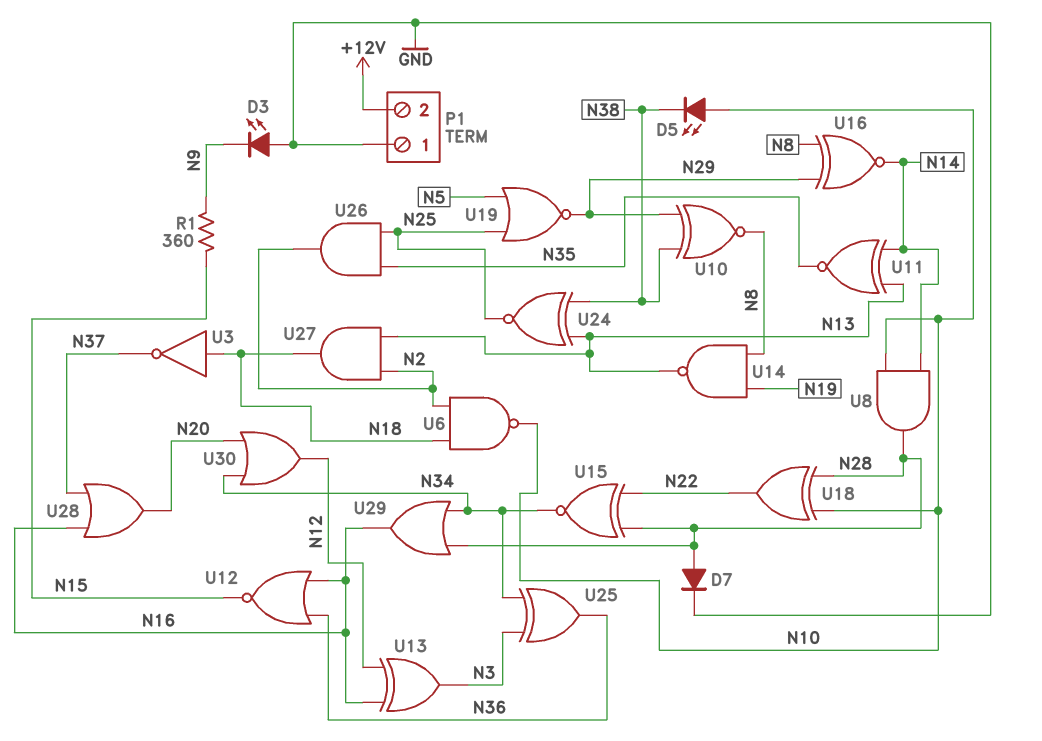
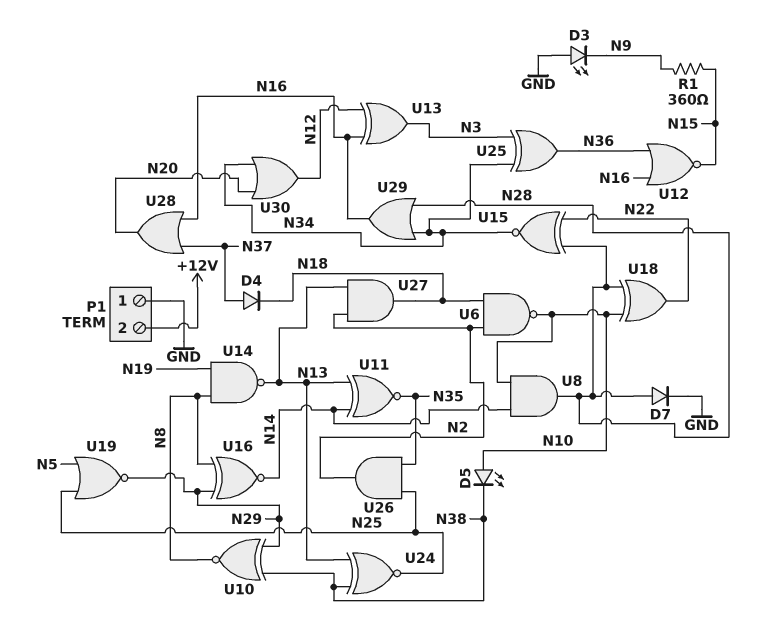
D4: none -> diode (A N37, K N18)
U3: NOT (in N18, out N37) -> none

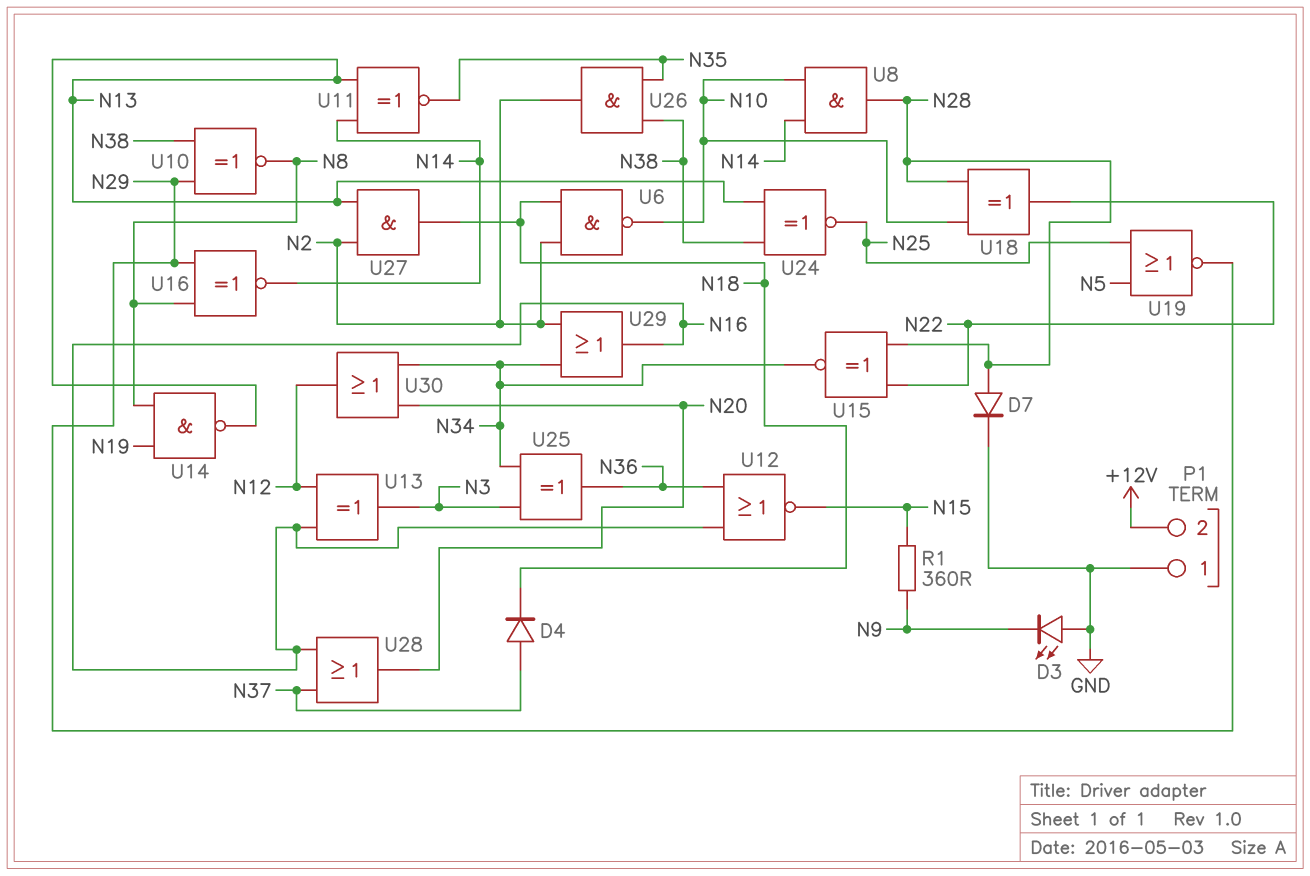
D5: LED (A N10, K N38) -> none
U26: AND (in N25, in N35, out N2) -> AND (in N35, in N38, out N2)
U29: OR (in N28, in N34, out N16) -> OR (in N2, in N34, out N16)

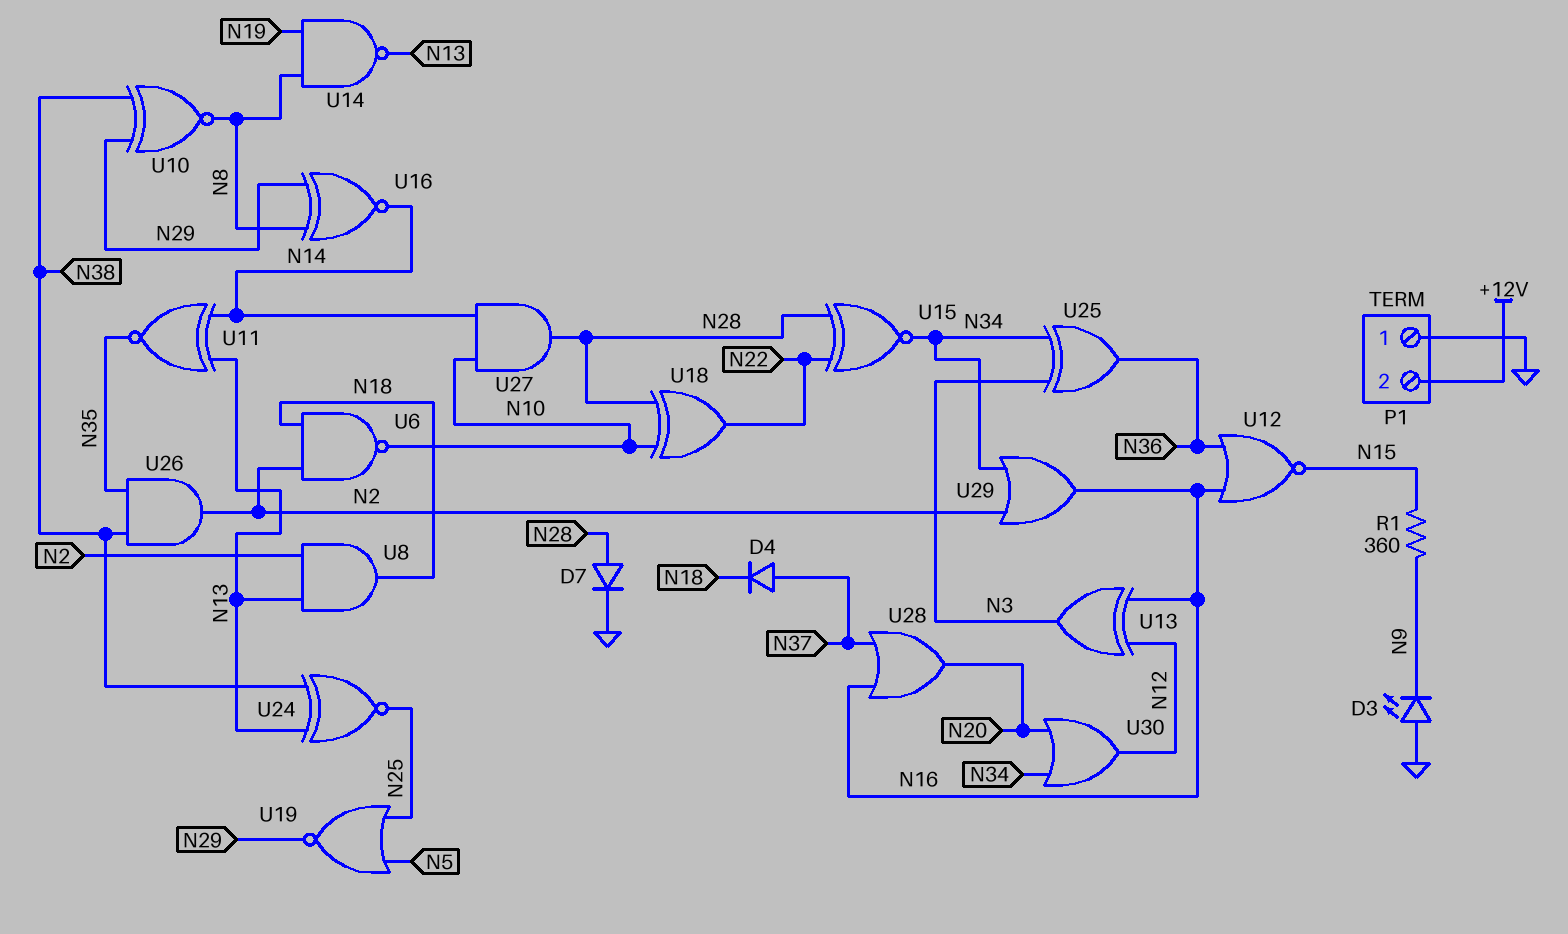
U8: AND (in N10, in N14, out N28) -> AND (in N2, in N13, out N18)
U27: AND (in N2, in N13, out N18) -> AND (in N10, in N14, out N28)

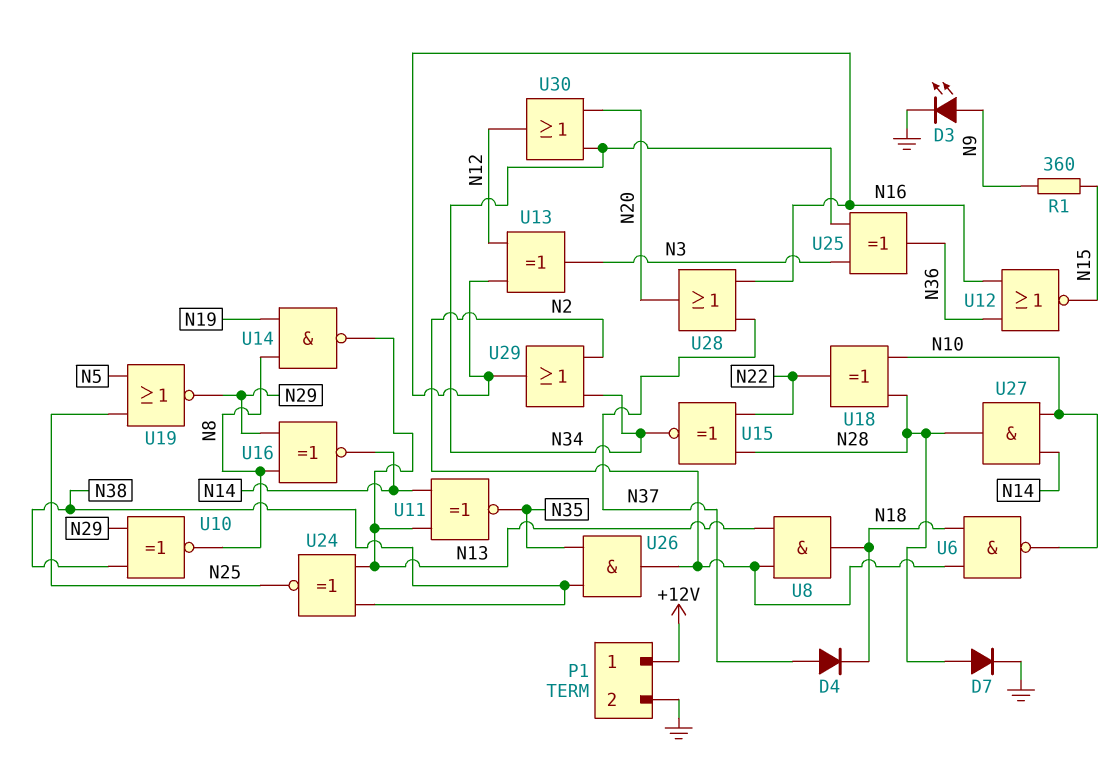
D3: LED (A GND, K N9) -> LED (A N9, K GND)
P1 pin 1: GND -> +12V
P1 pin 2: +12V -> GND

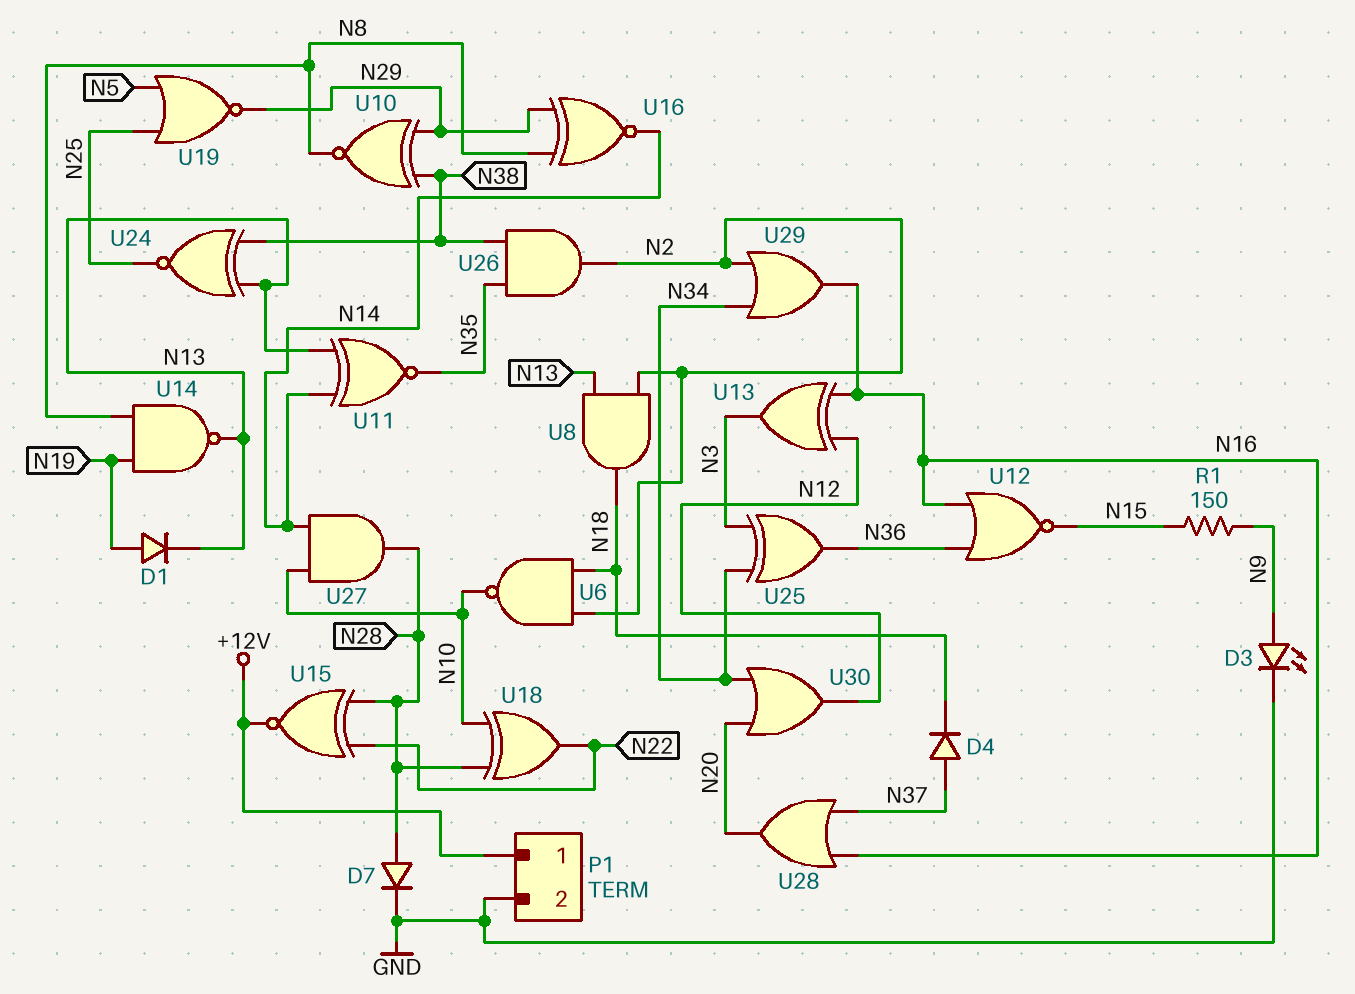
D1: none -> diode (A N19, K N13)
R1: 360 (N9, N15) -> 150 (N9, N15)
U15: XNOR (in N22, in N28, out N34) -> XNOR (in N22, in N28, out +12V)

